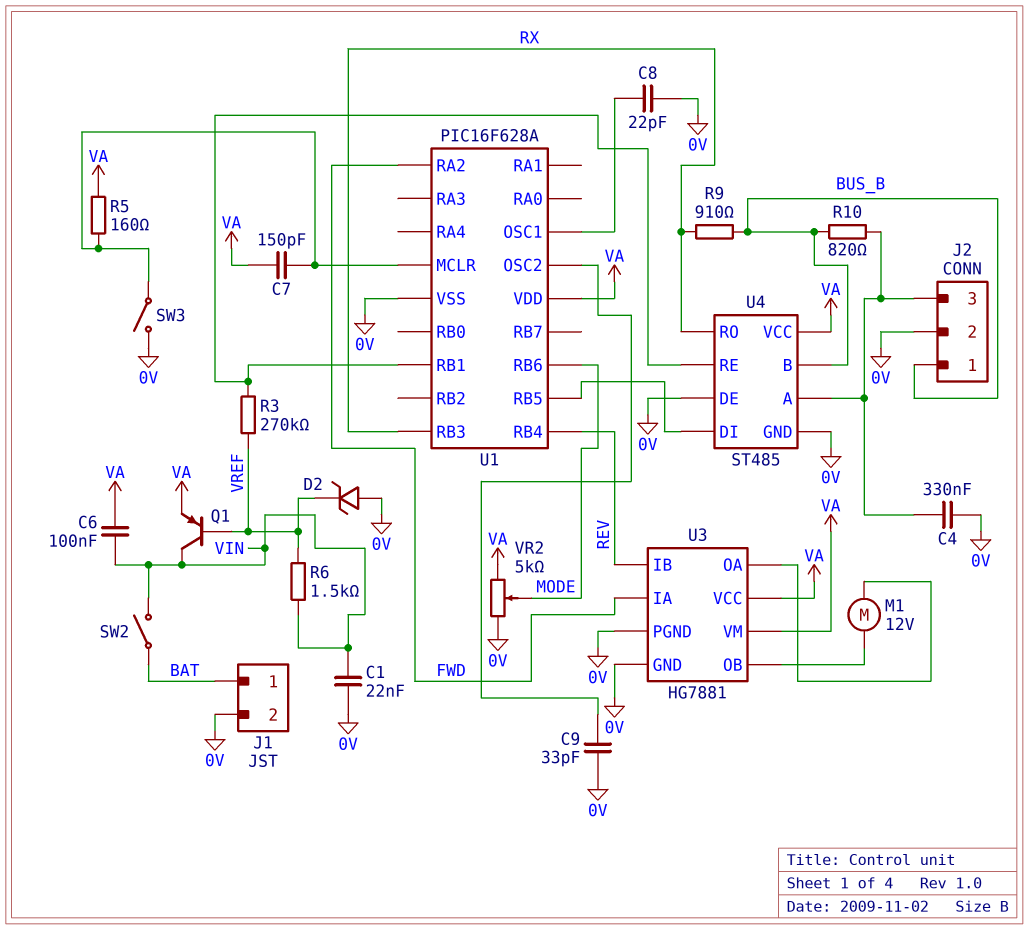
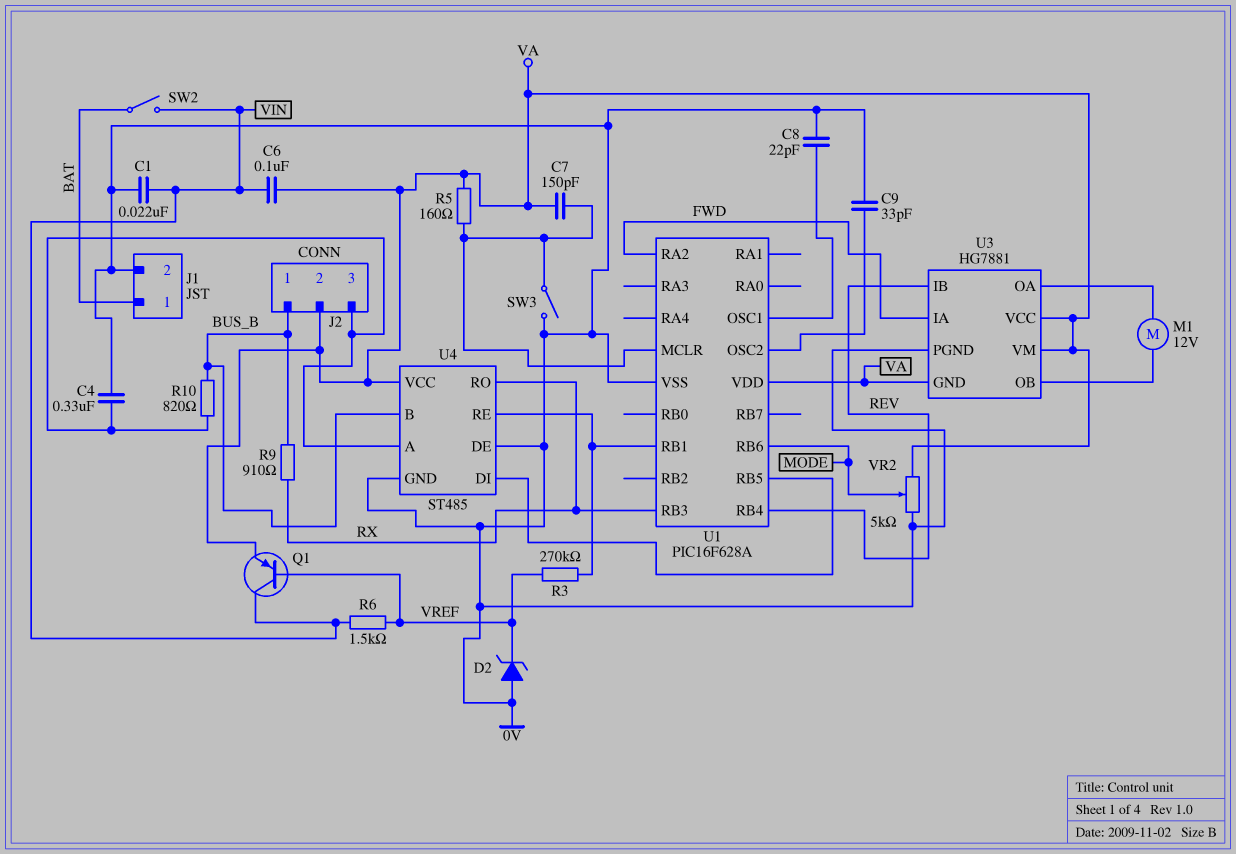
J2 pin 2: 0V -> VA
U3 pin GND: 0V -> VA

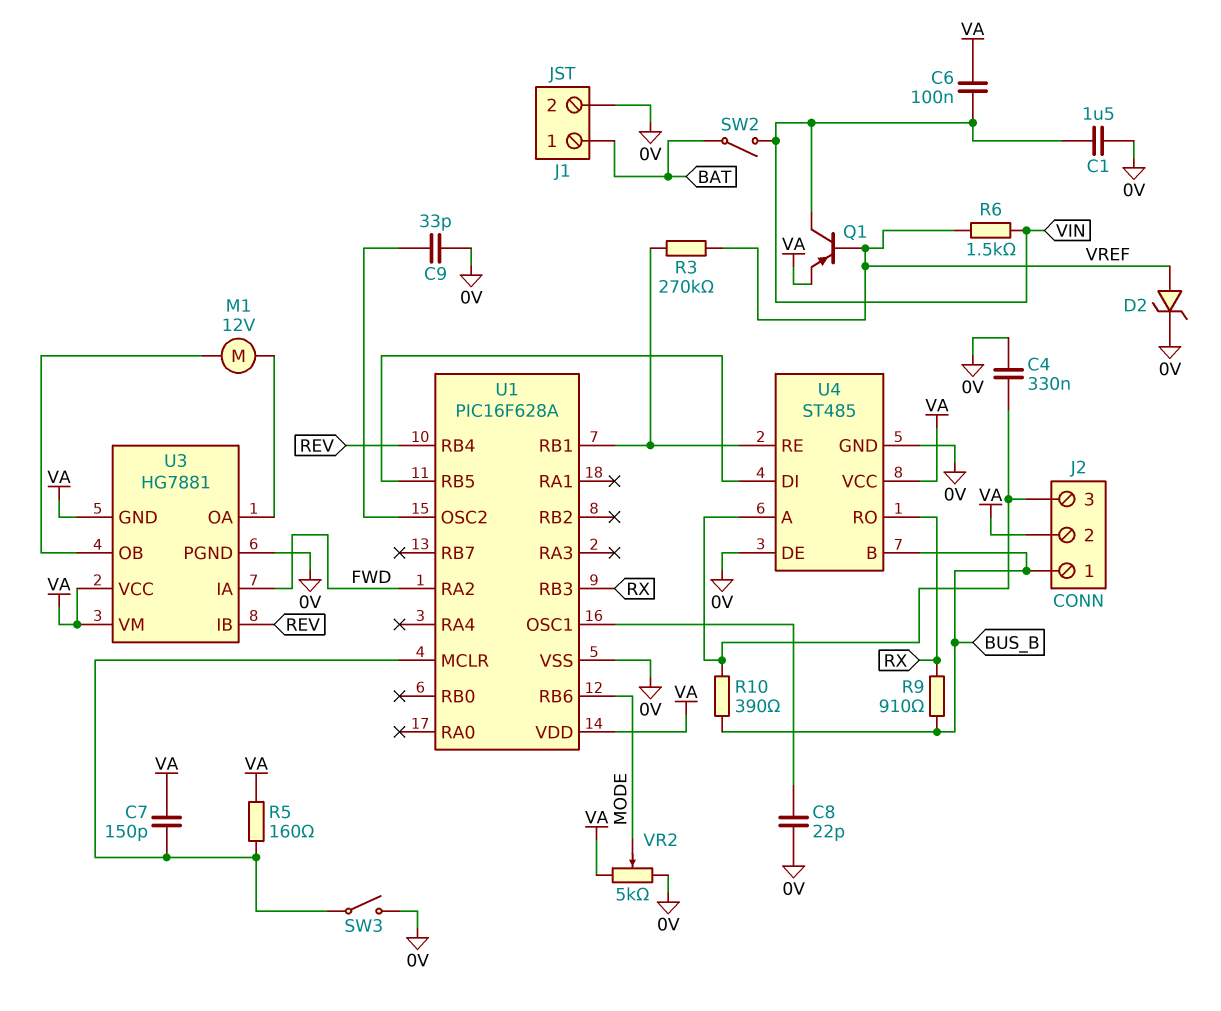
C1: 22nF (0V, VIN) -> 1.5uF (0V, VIN)
D2: zener (A 0V, K VREF) -> zener (A VREF, K 0V)
R10: 820 (BUS_B, J2/3) -> 390 (BUS_B, J2/3)

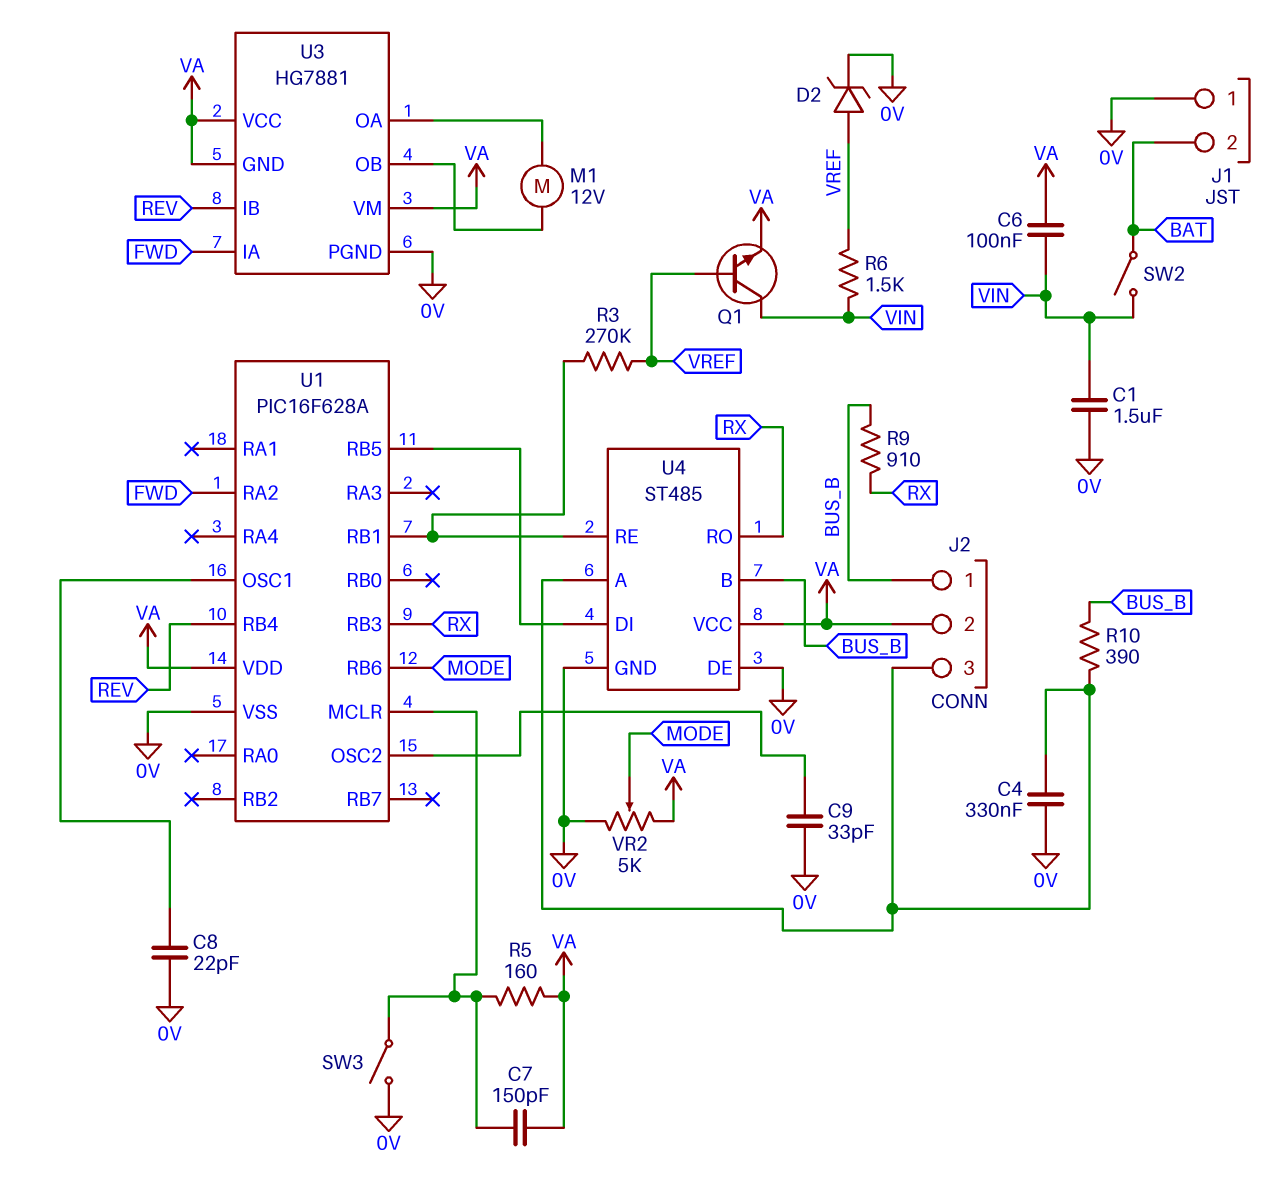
J1 pin 1: BAT -> 0V
J1 pin 2: 0V -> BAT
Q1: PNP (B VREF, C VIN, E VA) -> NPN (B VREF, C VIN, E VA)

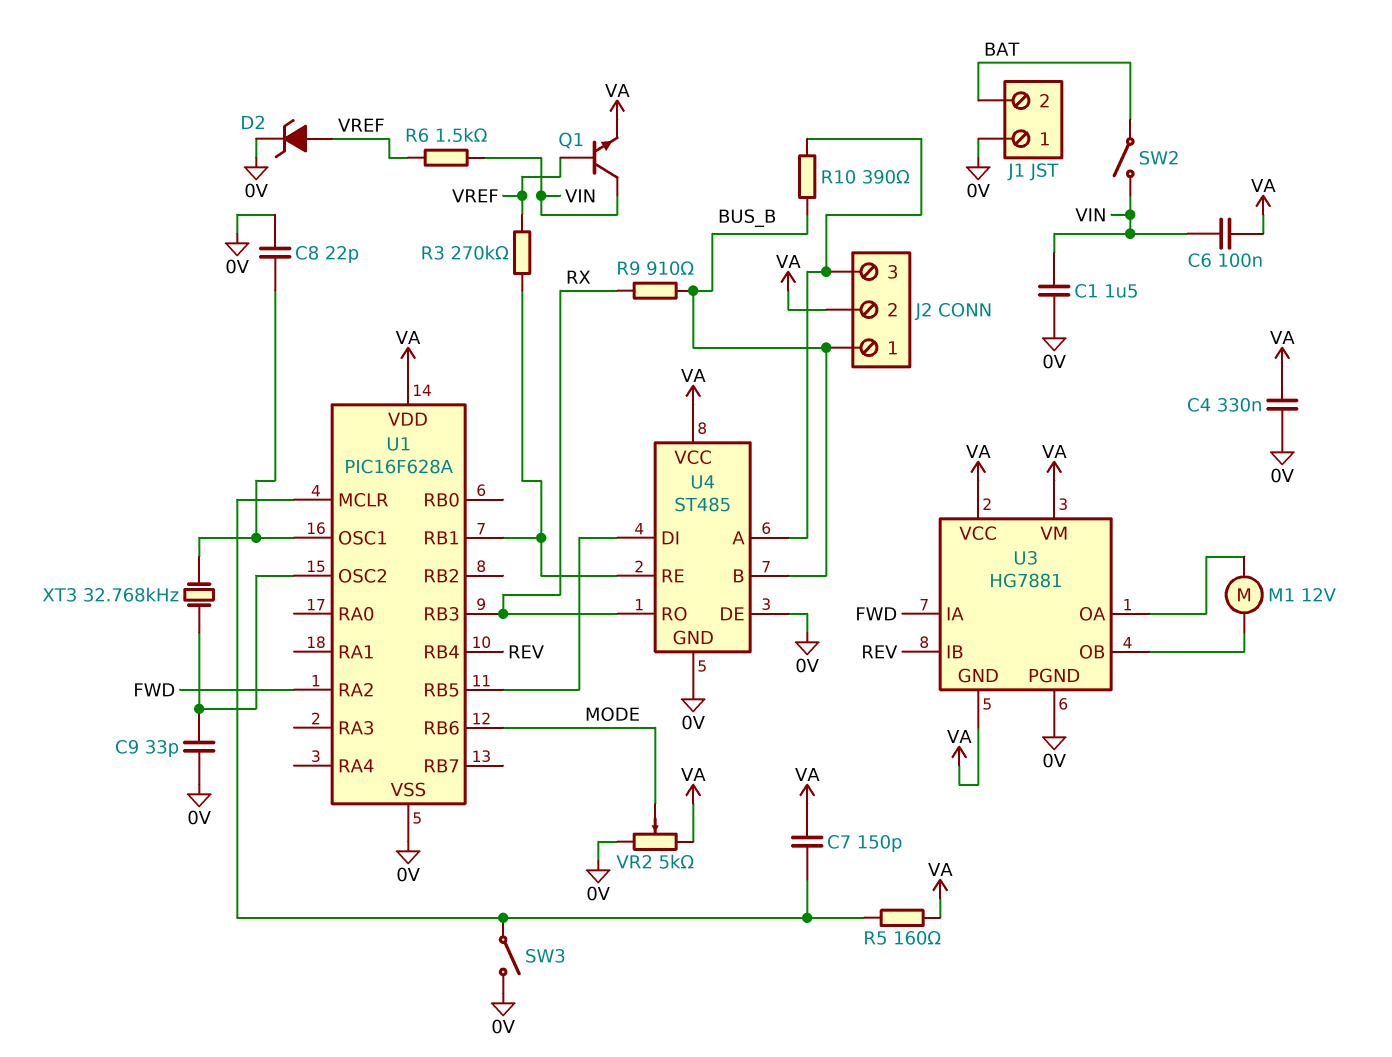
C4: 330nF (0V, J2/3) -> 330nF (0V, VA)
XT3: none -> 32.768kHz (U1/OSC1, U1/OSC2)

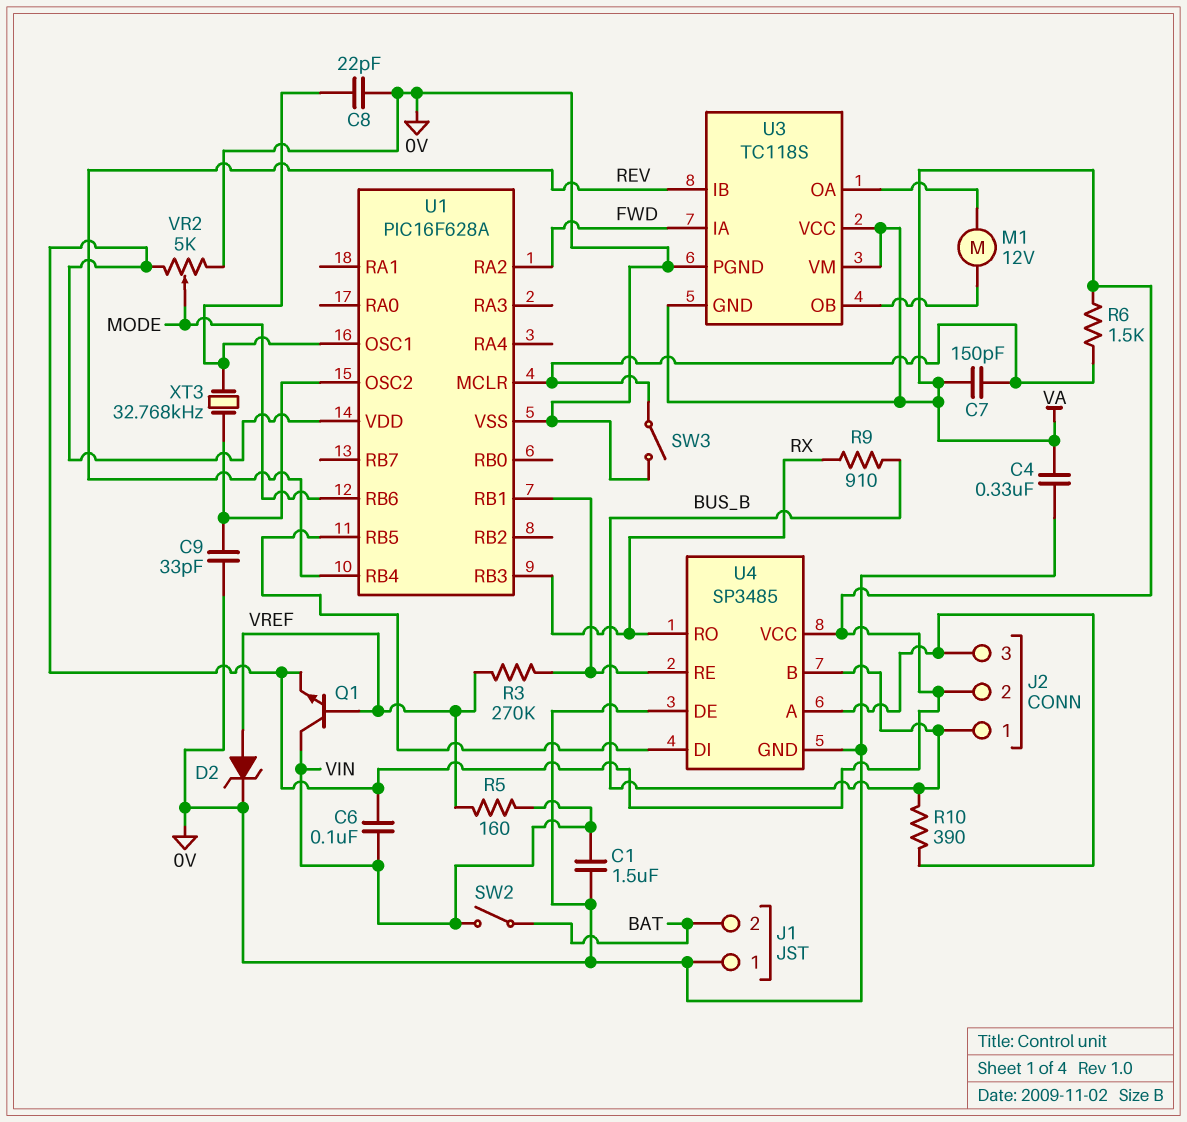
R5: 160 (U1/MCLR, VA) -> 160 (VIN, VREF)
R6: 1.5k (VIN, VREF) -> 1.5k (U1/MCLR, VA)
U3: HG7881 -> TC118S
U4: ST485 -> SP3485

